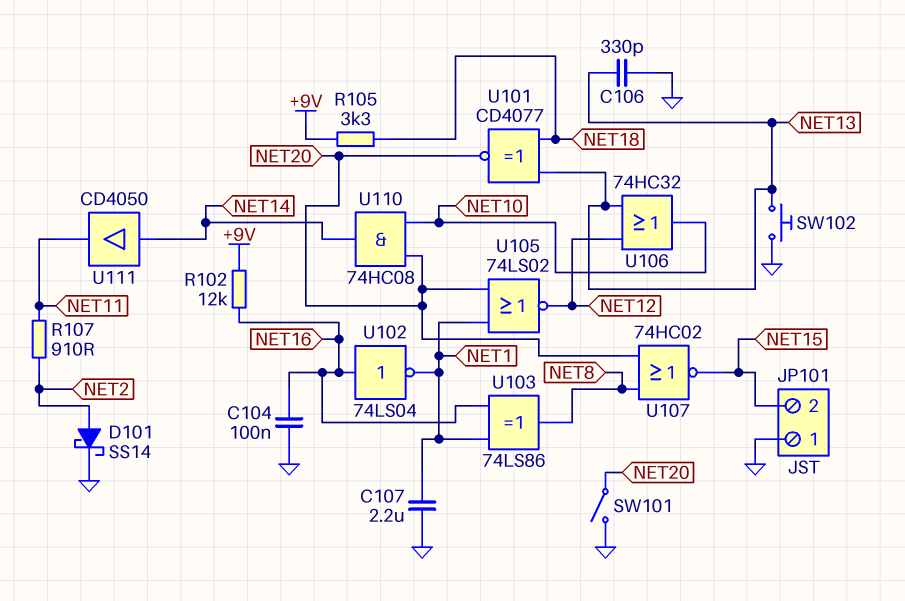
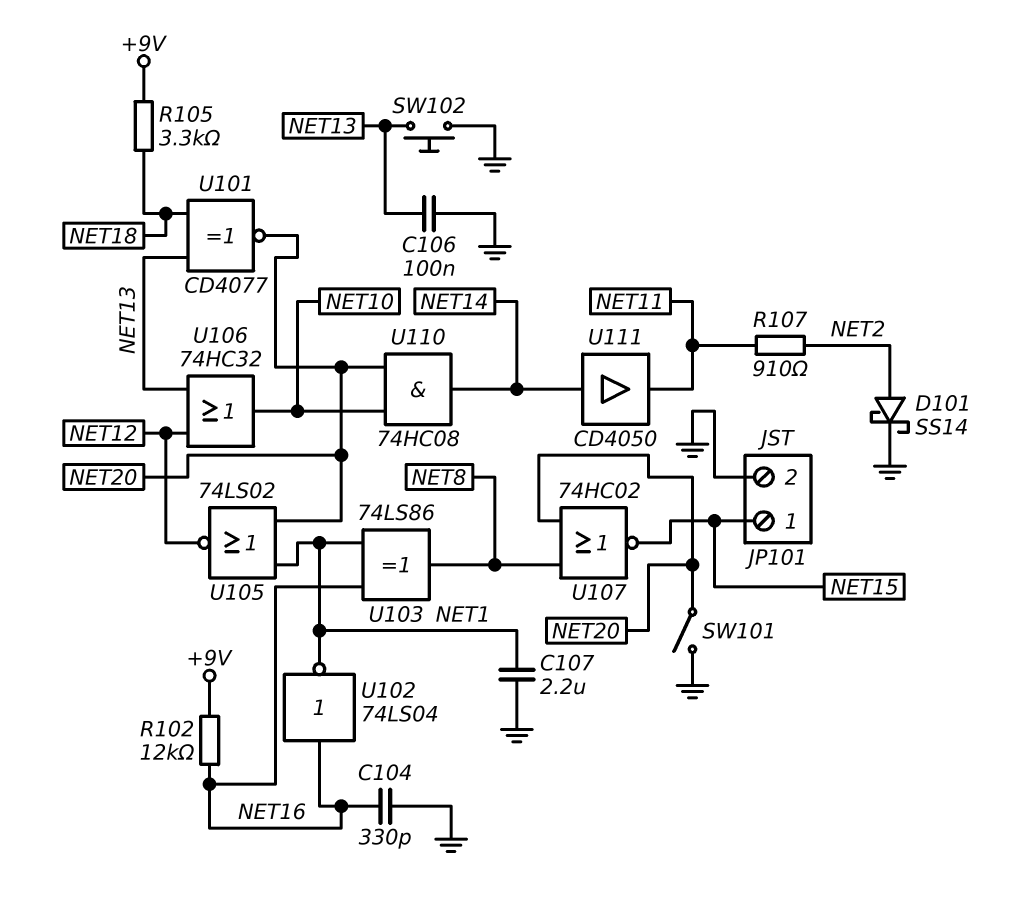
C104: 100nF (GND, NET16) -> 330pF (GND, NET16)
C106: 330pF (GND, NET13) -> 100nF (GND, NET13)
JP101 pin 1: GND -> NET15
JP101 pin 2: NET15 -> GND

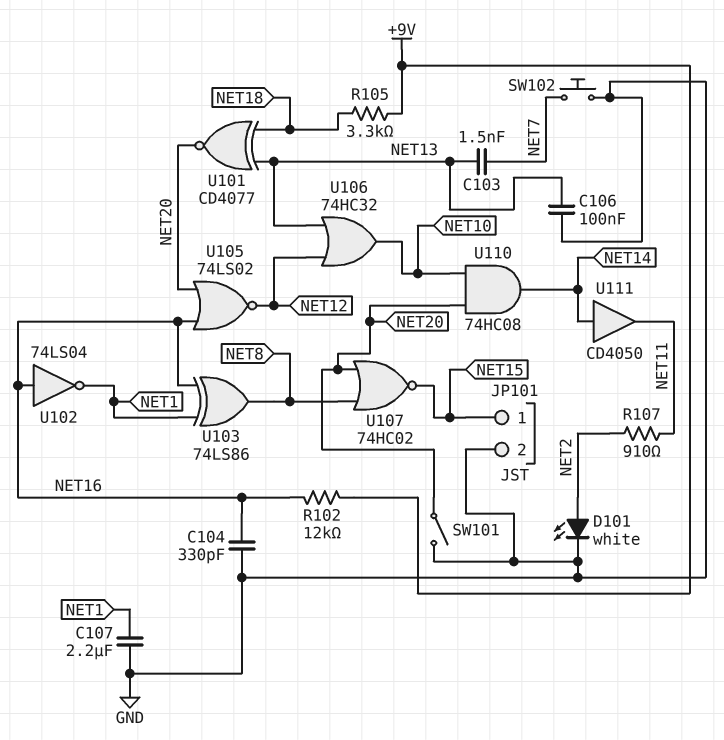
C103: none -> 1.5nF (NET7, NET13)
D101: schottky SS14 (A NET2, K GND) -> LED white (A NET2, K GND)
SW102: button (GND, NET13) -> button (GND, NET7)
U105: NOR 74LS02 (in NET1, in NET20, out NET12) -> NOR 74LS02 (in NET16, in NET20, out NET12)

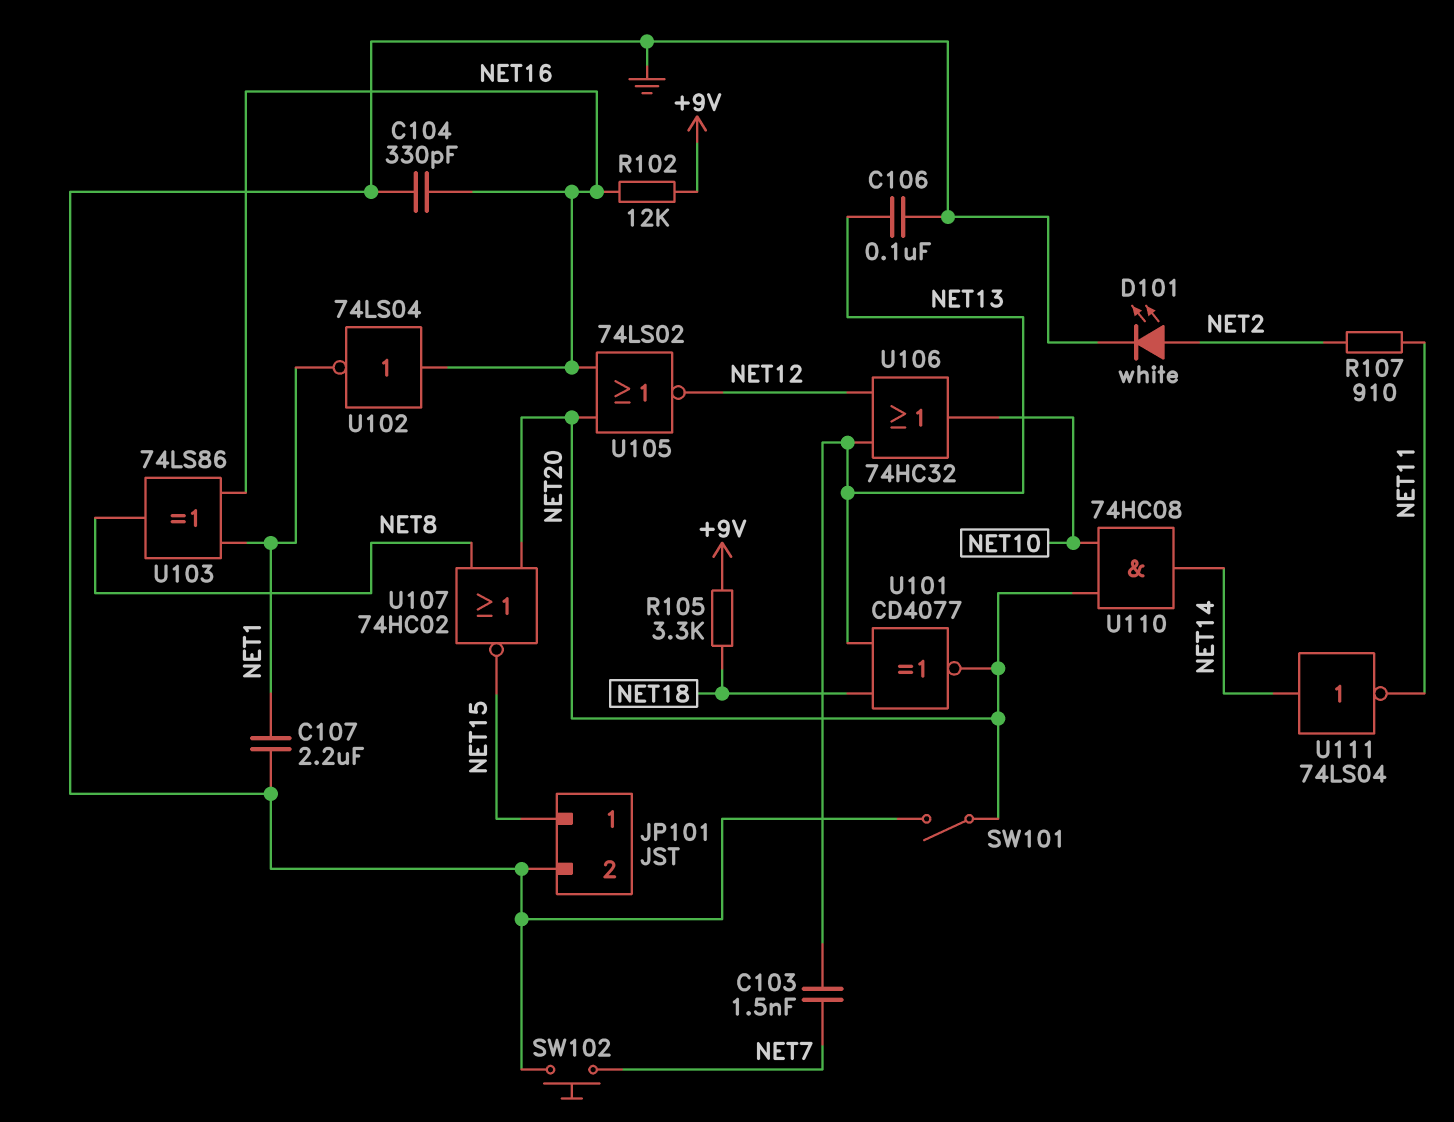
U111: buffer CD4050 (in NET14, out NET11) -> NOT 74LS04 (in NET14, out NET11)

